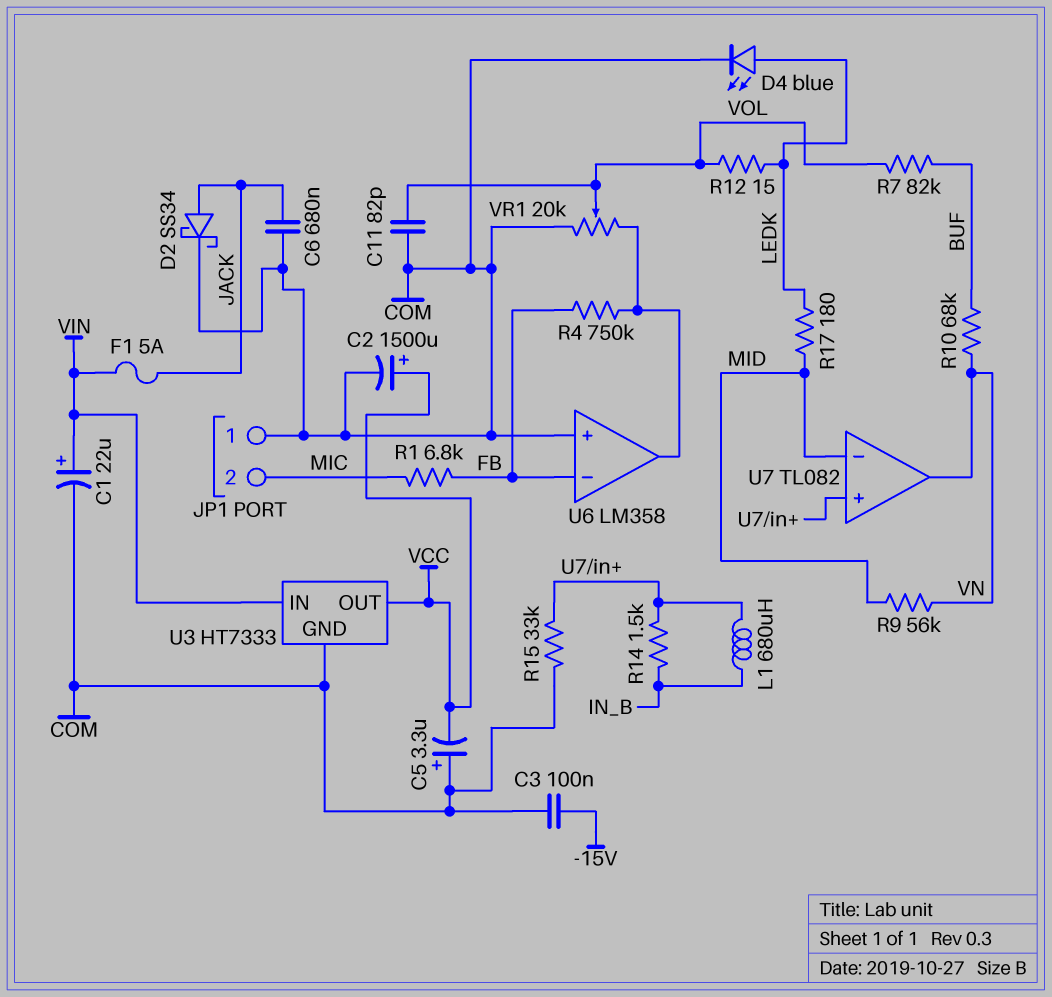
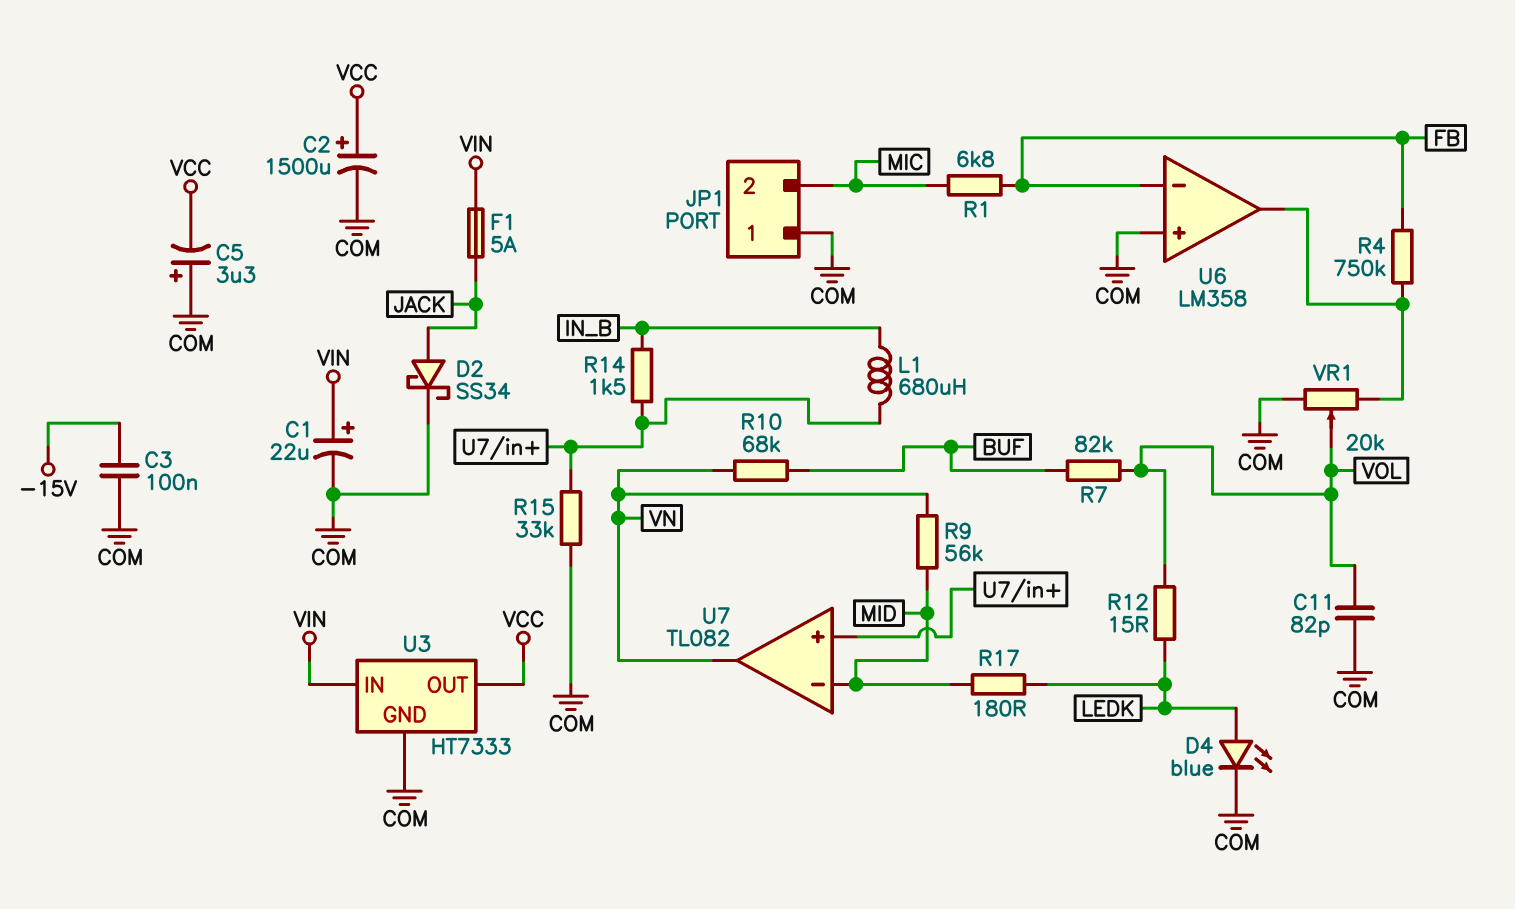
C6: 680nF (COM, JACK) -> none

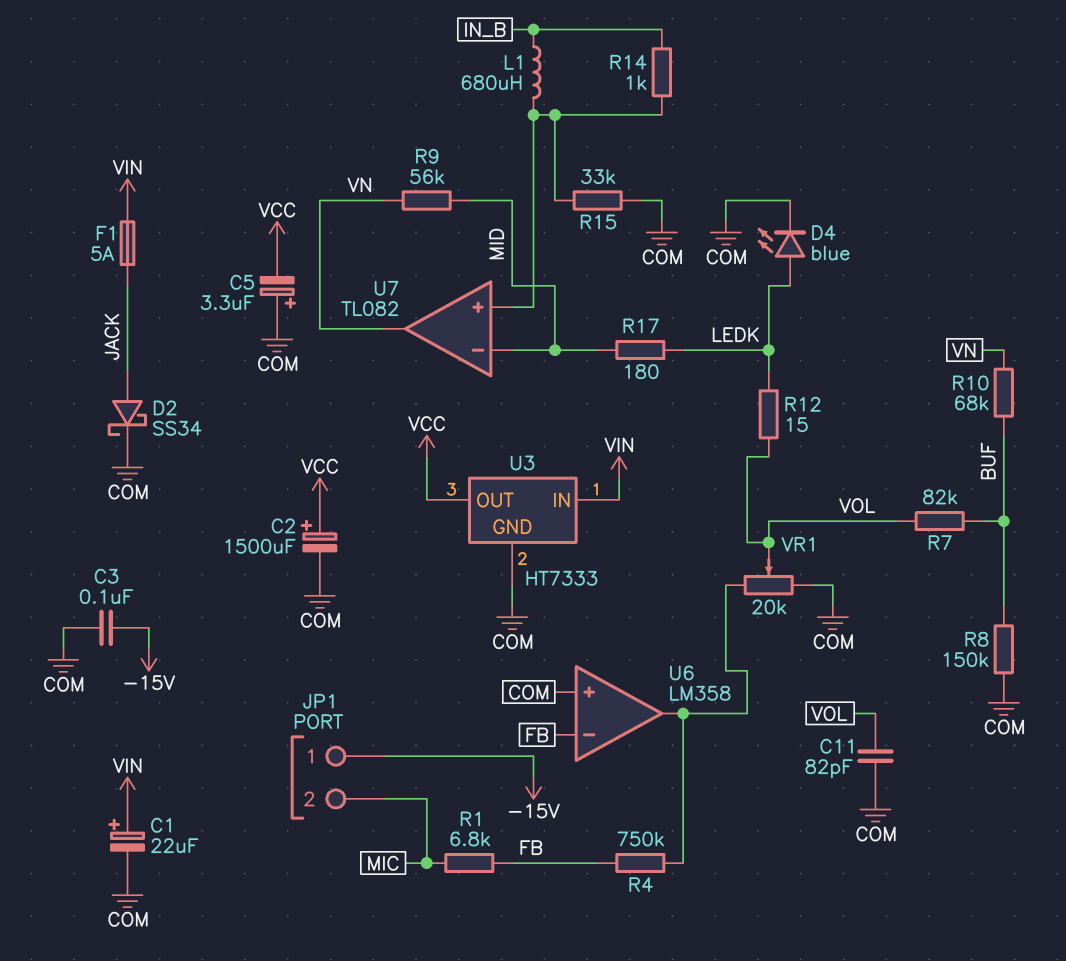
JP1 pin 1: COM -> -15V
R8: none -> 150k (BUF, COM)
R14: 1.5k (IN_B, U7/in+) -> 1k (IN_B, U7/in+)

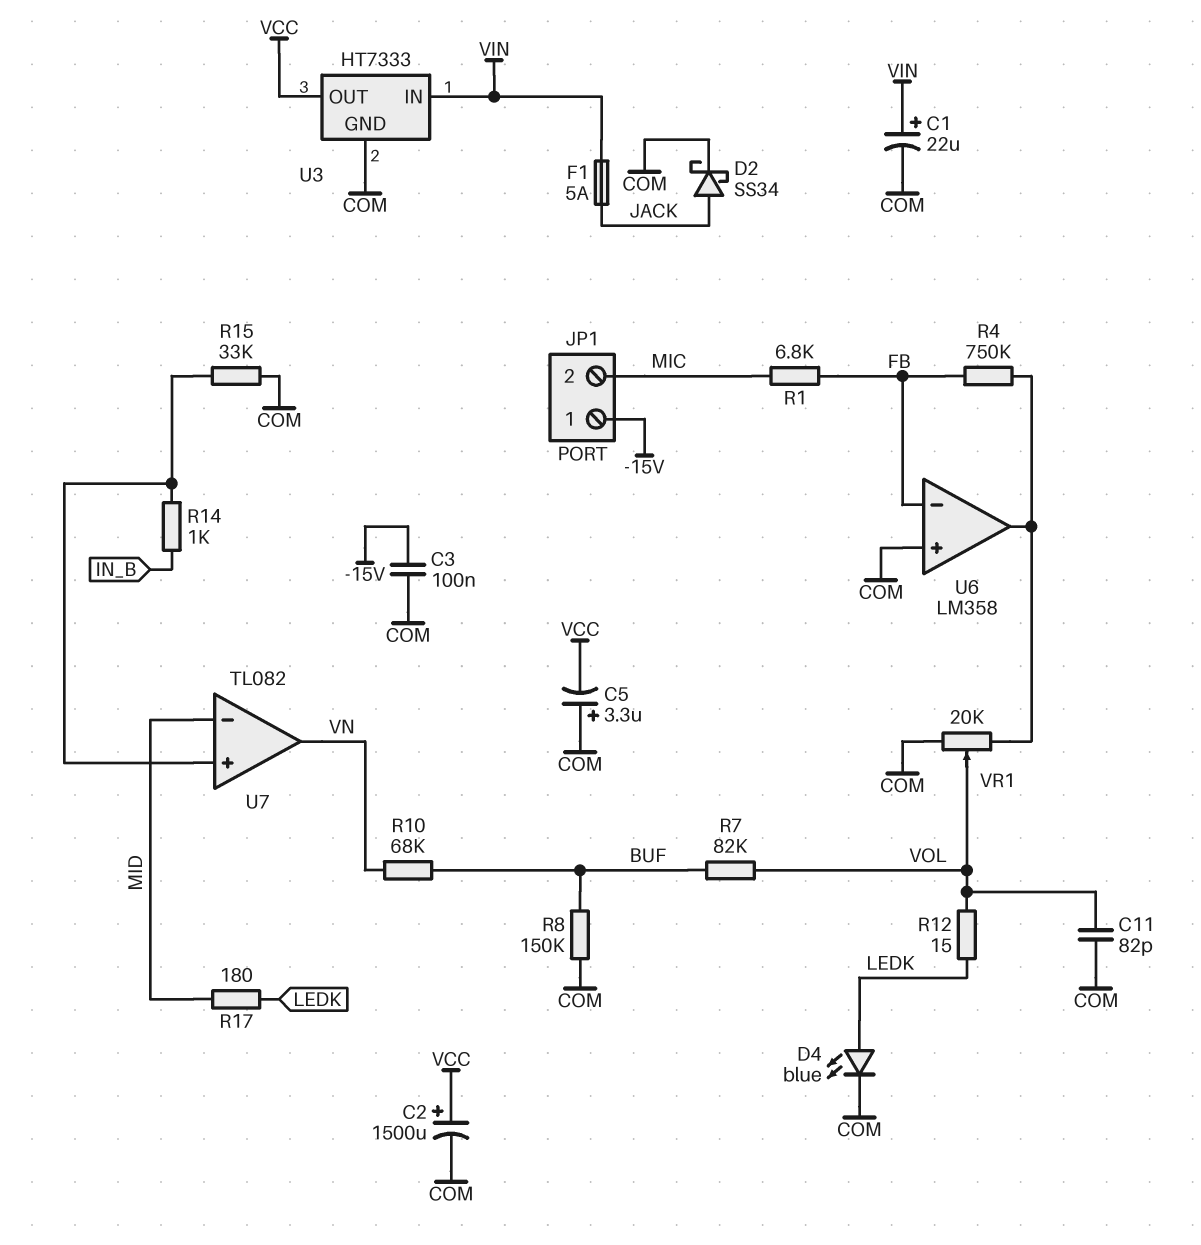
L1: 680uH (IN_B, U7/in+) -> none
R9: 56k (MID, VN) -> none

